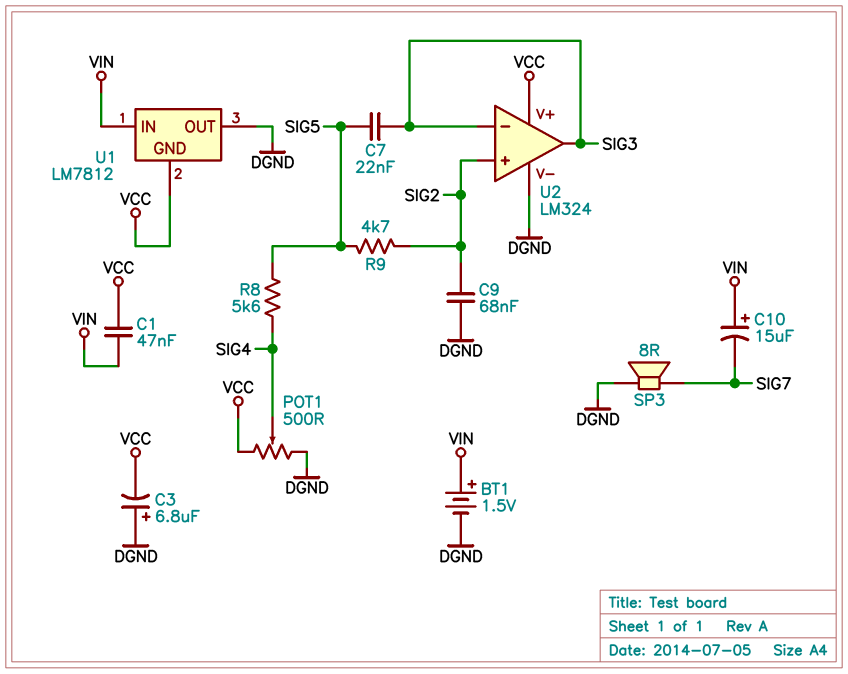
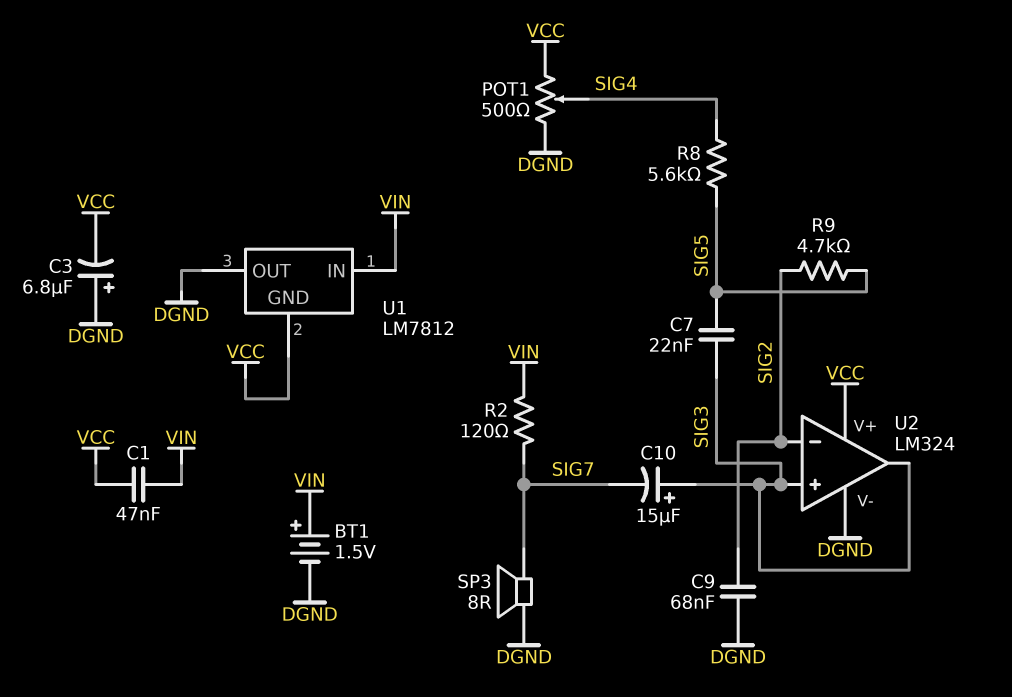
C10: 15uF (plus VIN, minus SIG7) -> 15uF (plus SIG3, minus SIG7)
R2: none -> 120 (SIG7, VIN)
U2 pin in+: SIG2 -> SIG3
U2 pin in-: SIG3 -> SIG2

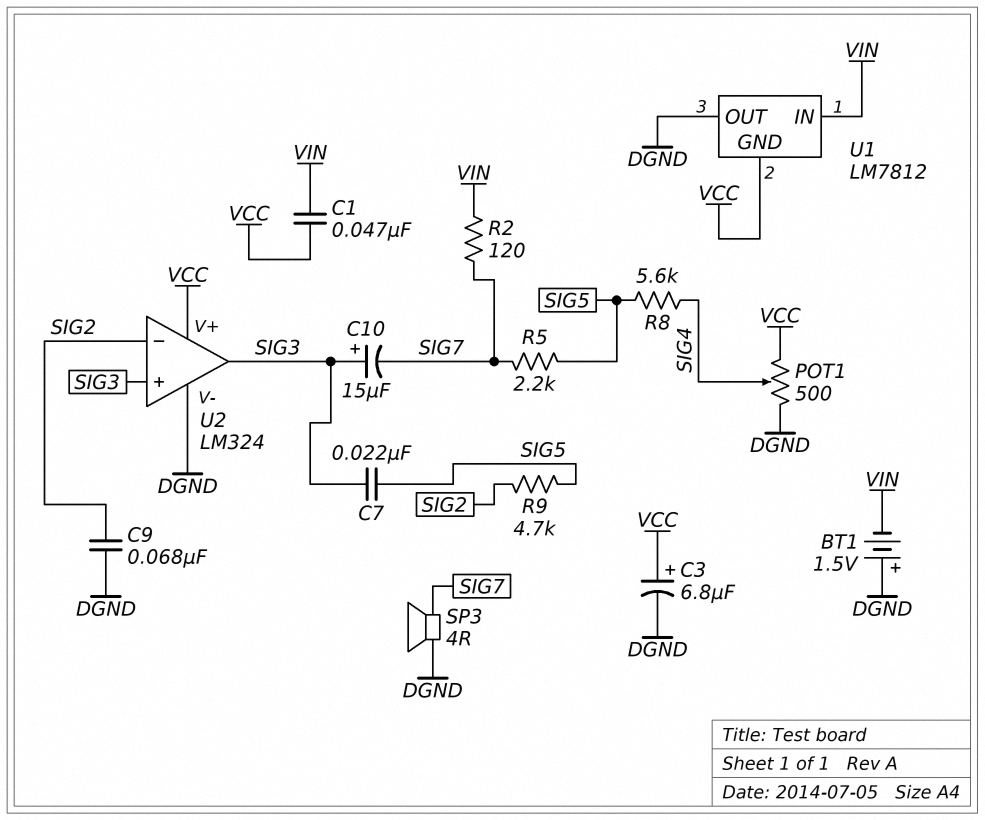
BT1: 1.5V (plus VIN, minus DGND) -> 1.5V (plus DGND, minus VIN)
C3: 6.8uF (plus DGND, minus VCC) -> 6.8uF (plus VCC, minus DGND)
R5: none -> 2.2k (SIG5, SIG7)
SP3: speaker 8R (DGND, SIG7) -> speaker 4R (DGND, SIG7)

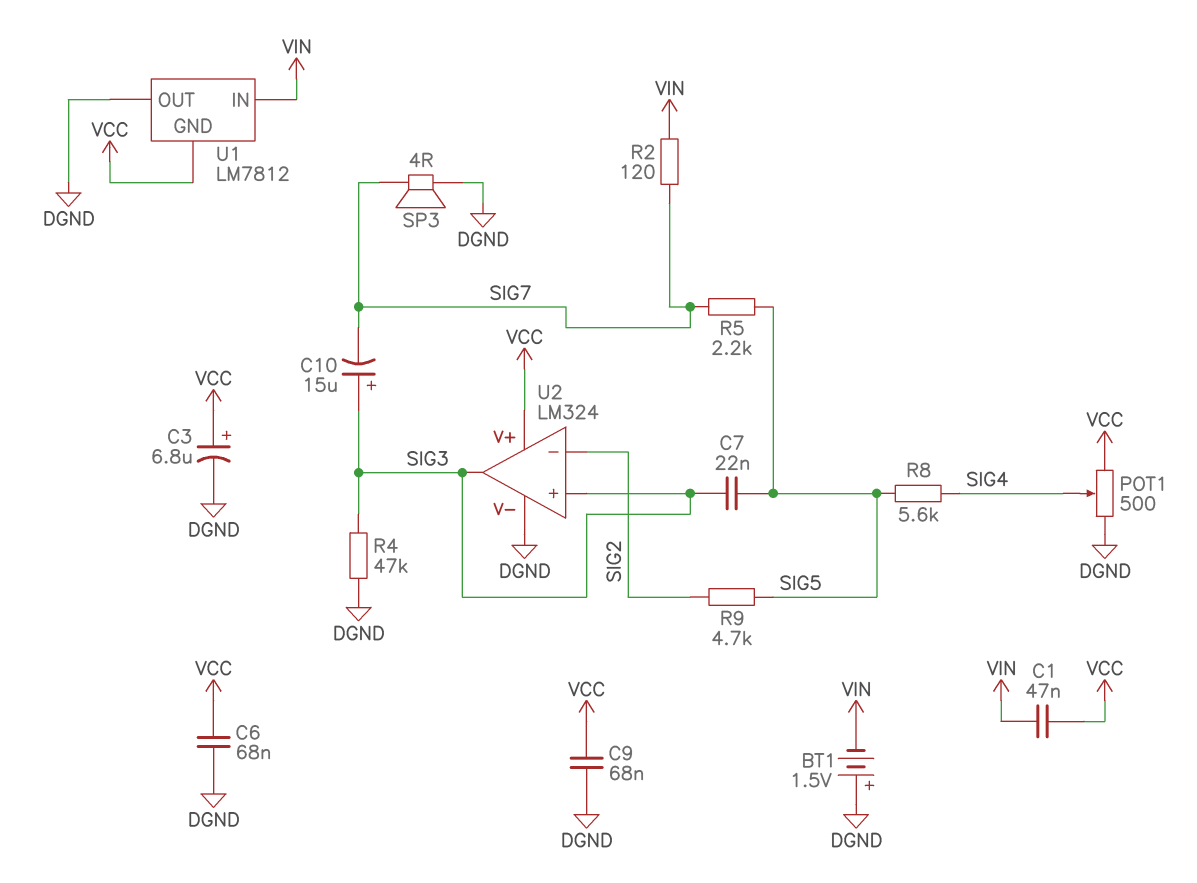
C6: none -> 68nF (DGND, VCC)
C9: 68nF (DGND, SIG2) -> 68nF (DGND, VCC)
R4: none -> 47k (DGND, SIG3)

